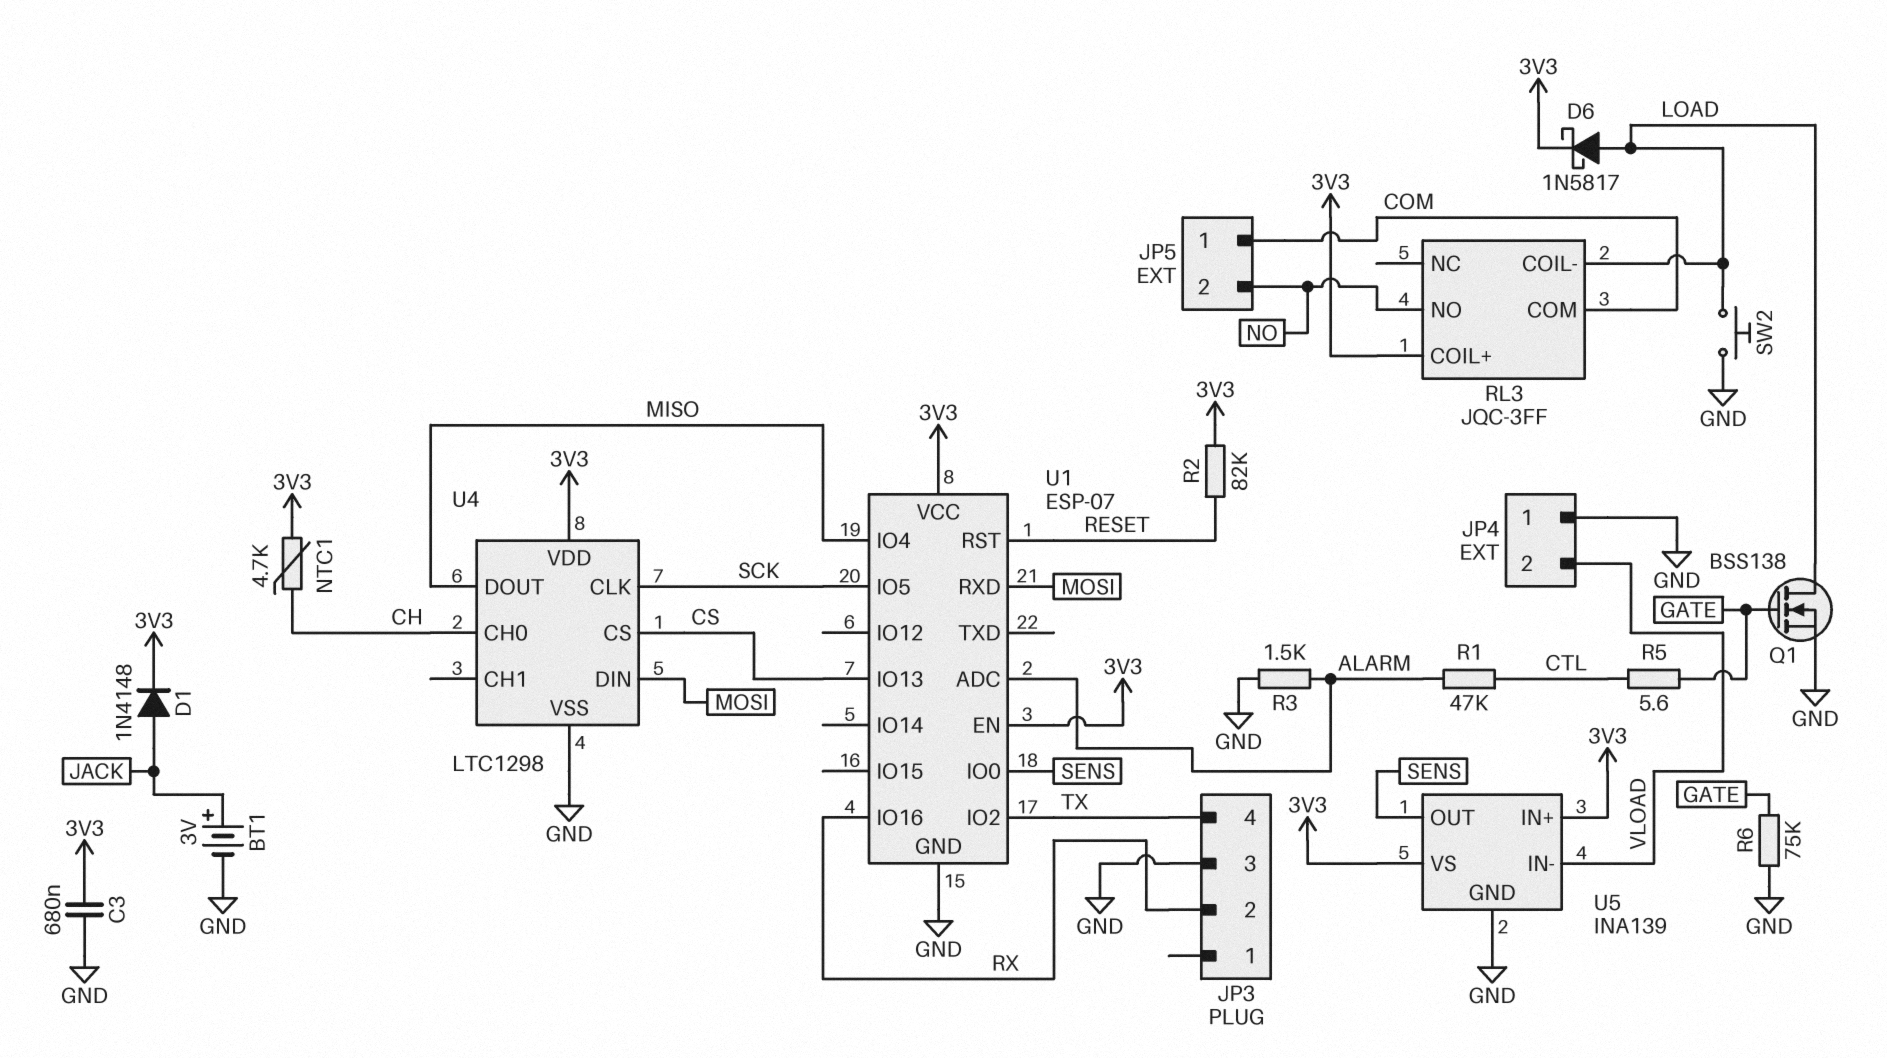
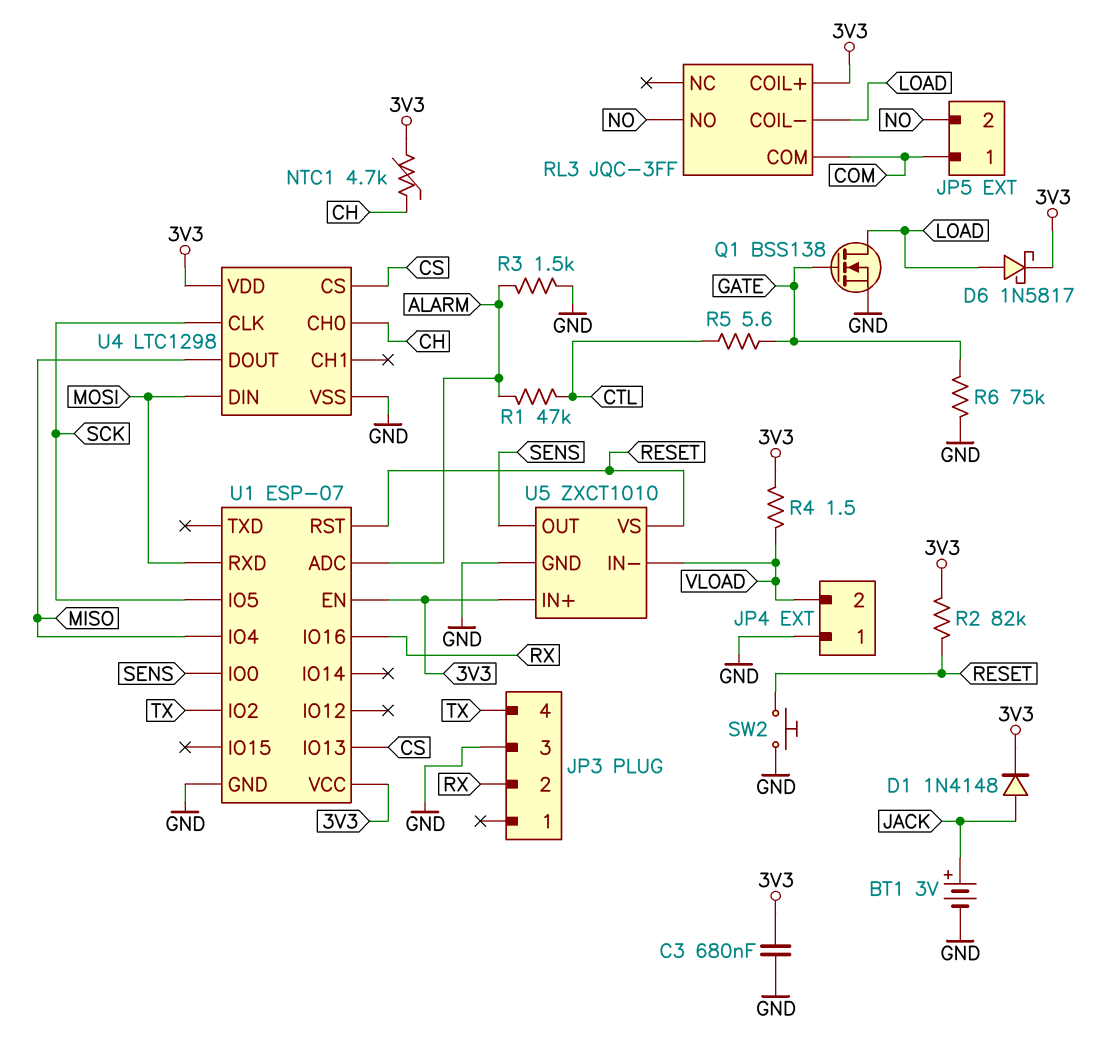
R4: none -> 1.5 (3V3, VLOAD)
SW2: button (GND, LOAD) -> button (GND, RESET)
U5: INA139 -> ZXCT1010
U5 pin VS: 3V3 -> RESET

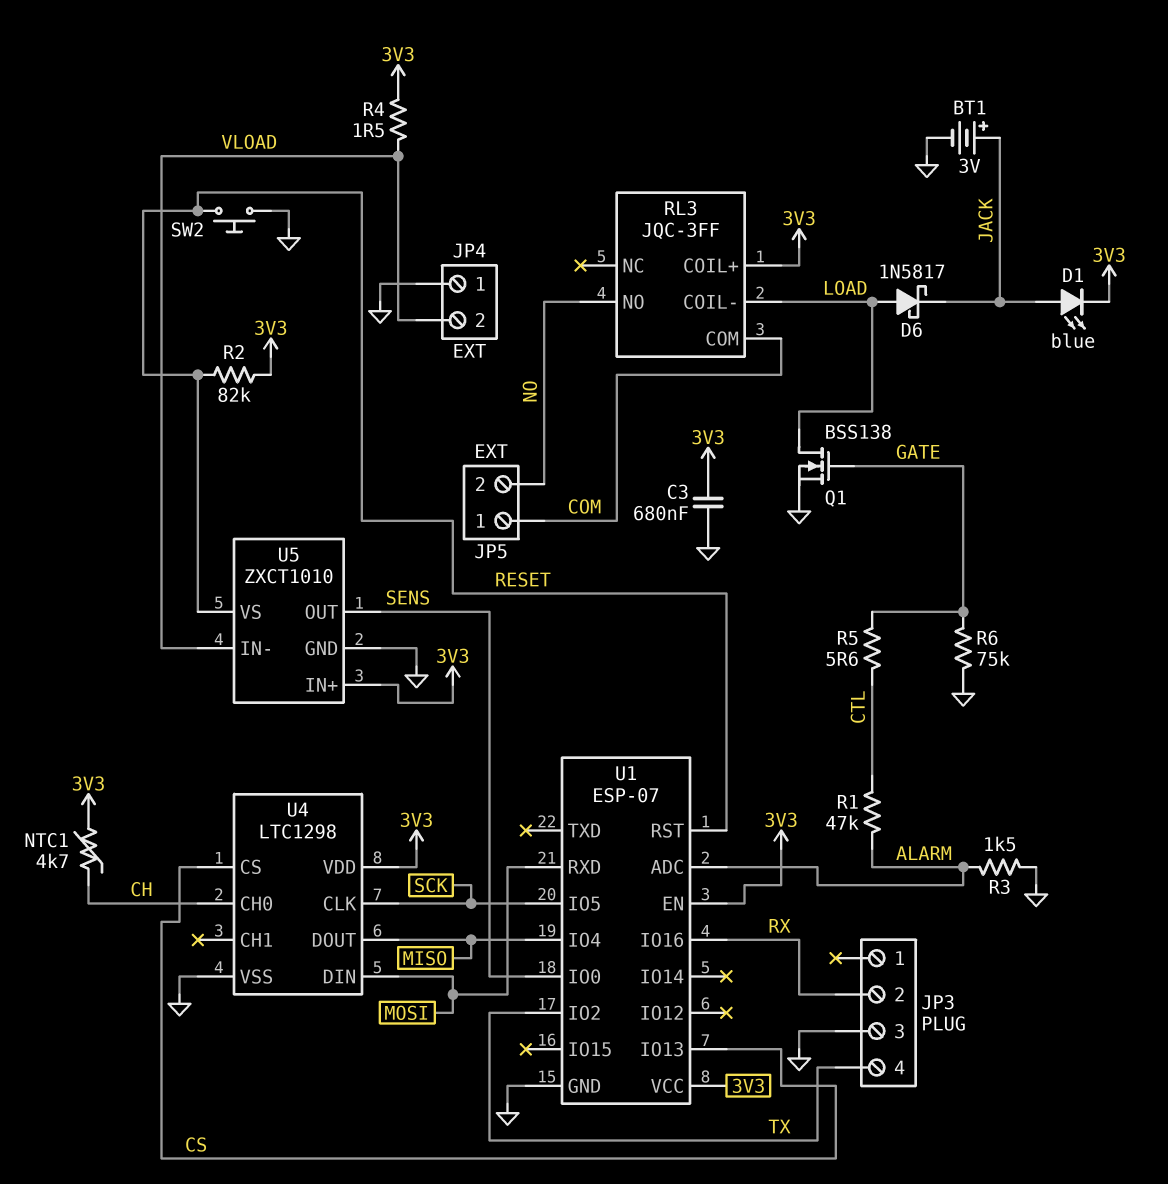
D1: diode 1N4148 (A JACK, K 3V3) -> LED blue (A JACK, K 3V3)
D6: schottky 1N5817 (A LOAD, K 3V3) -> schottky 1N5817 (A LOAD, K JACK)

